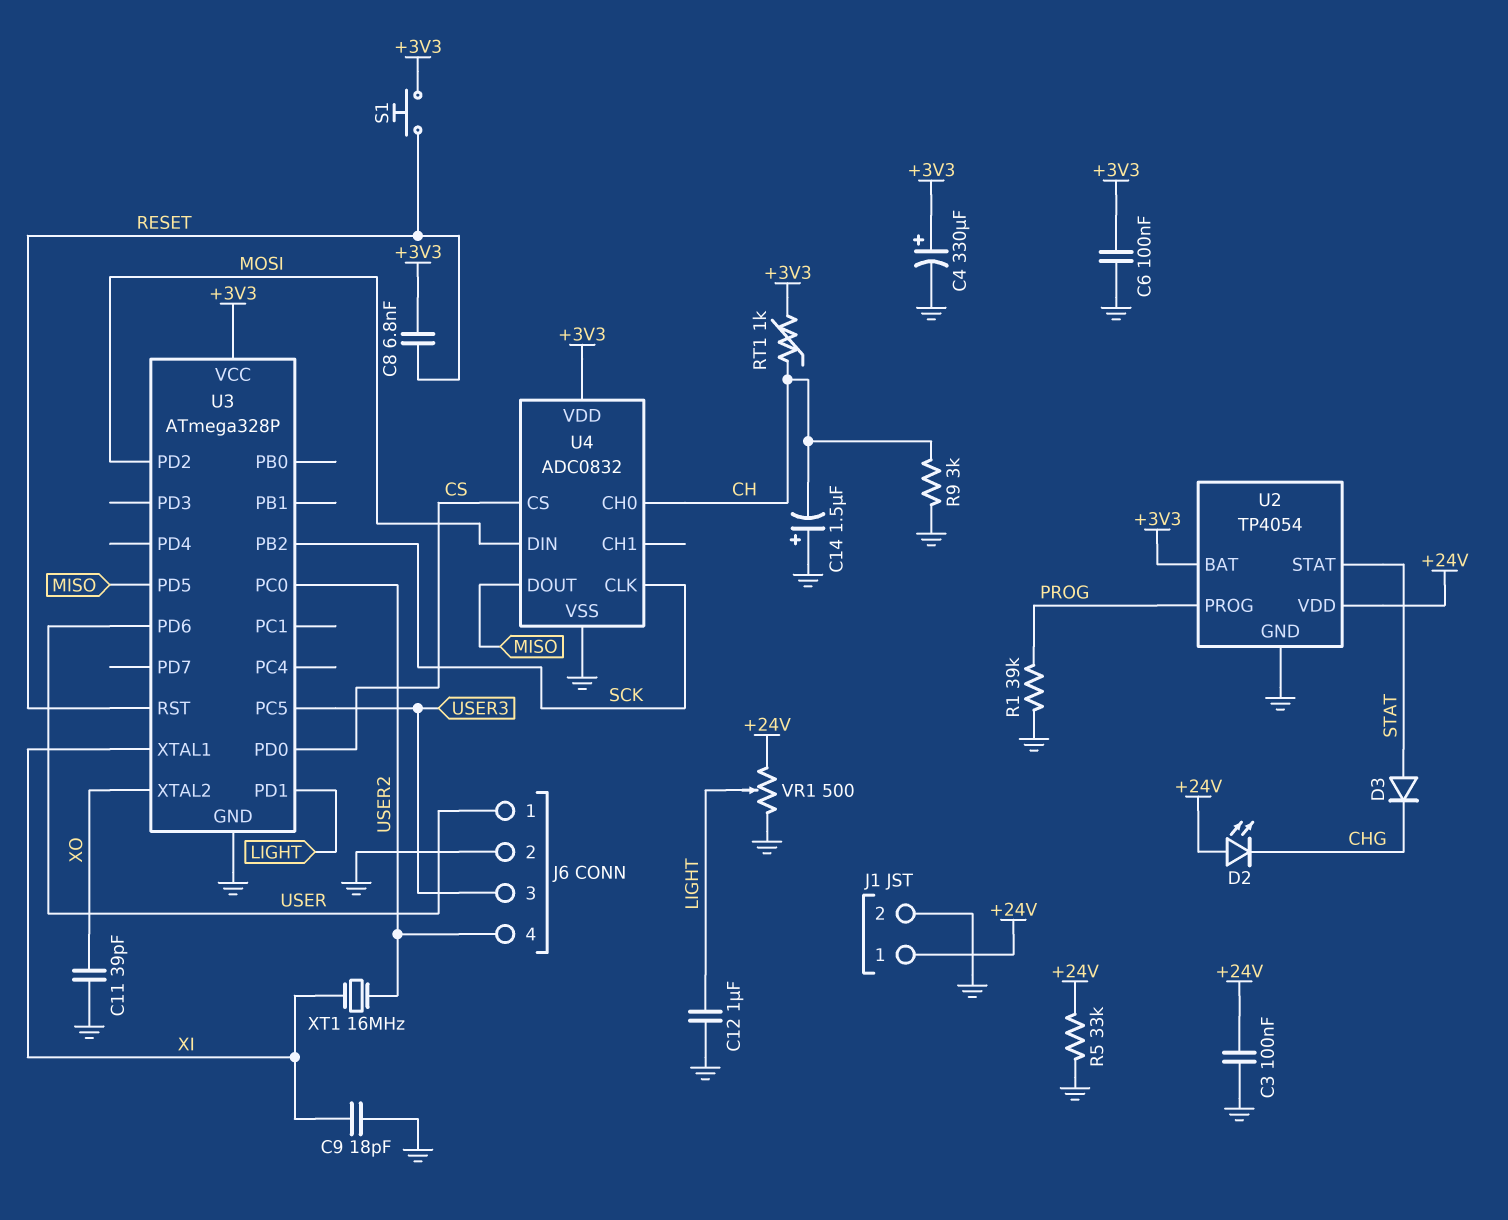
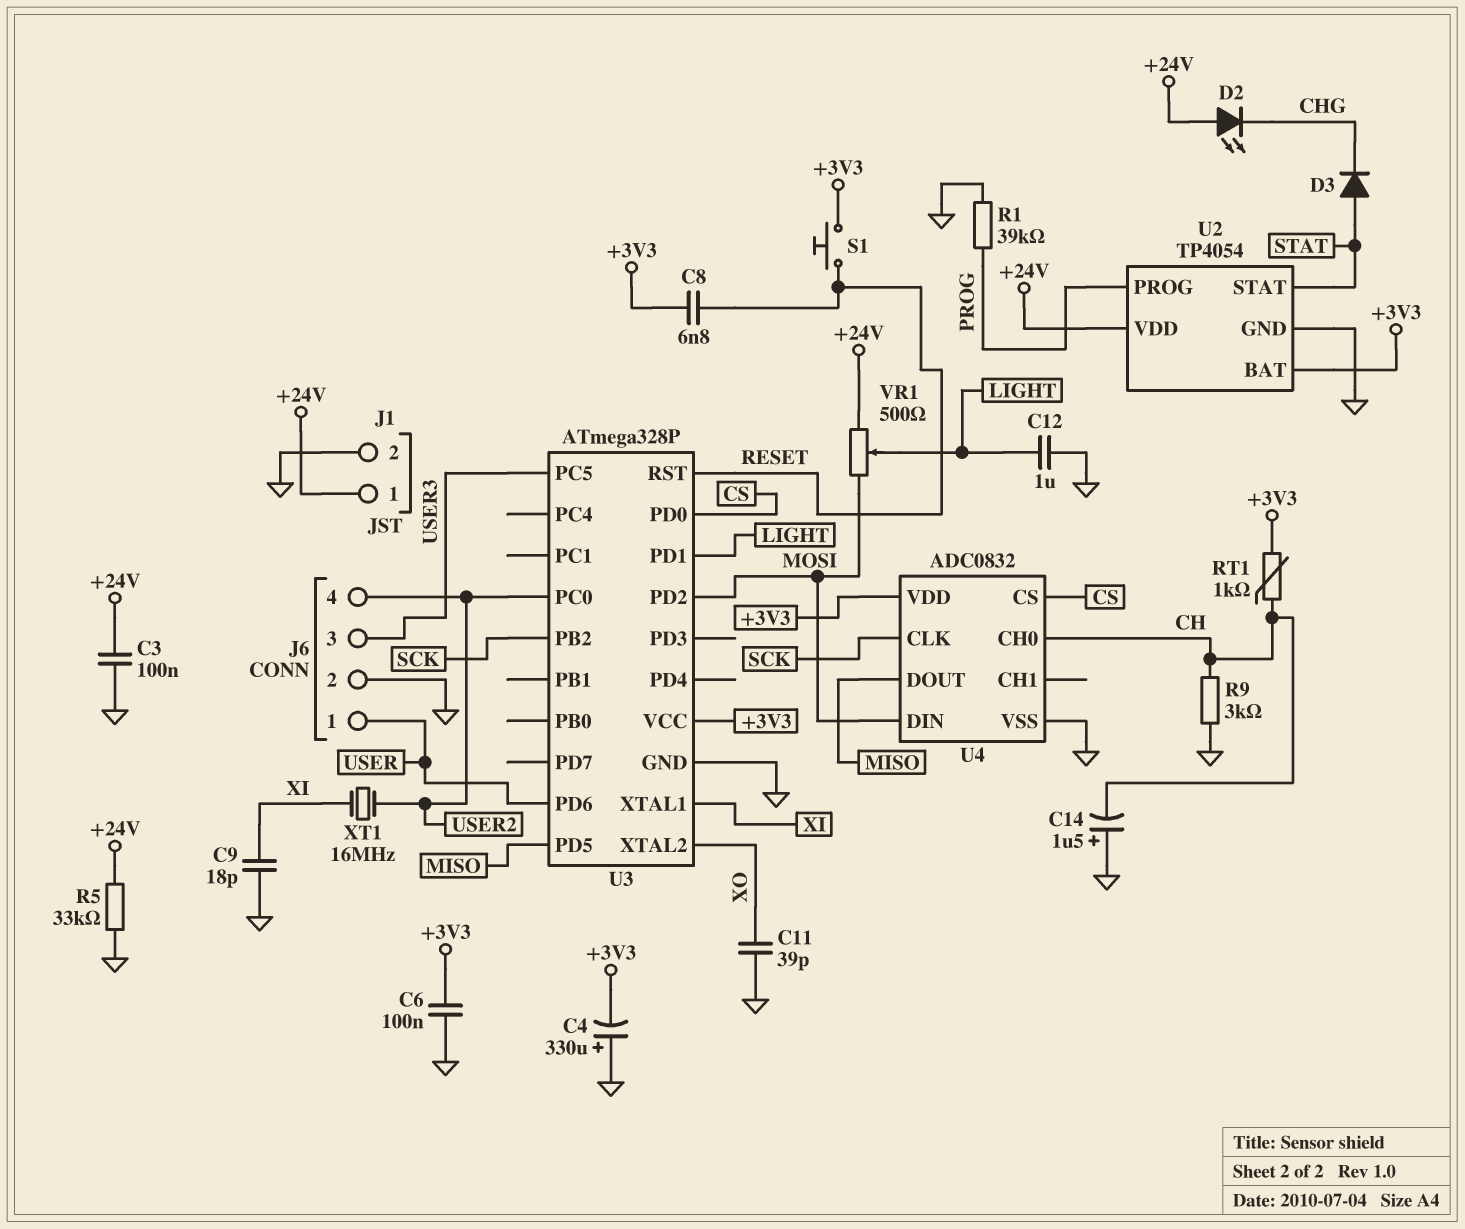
C4: 330uF (plus +3V3, minus GND) -> 330uF (plus GND, minus +3V3)
VR1: 500 (+24V, GND, wiper LIGHT) -> 500 (+24V, MOSI, wiper LIGHT)

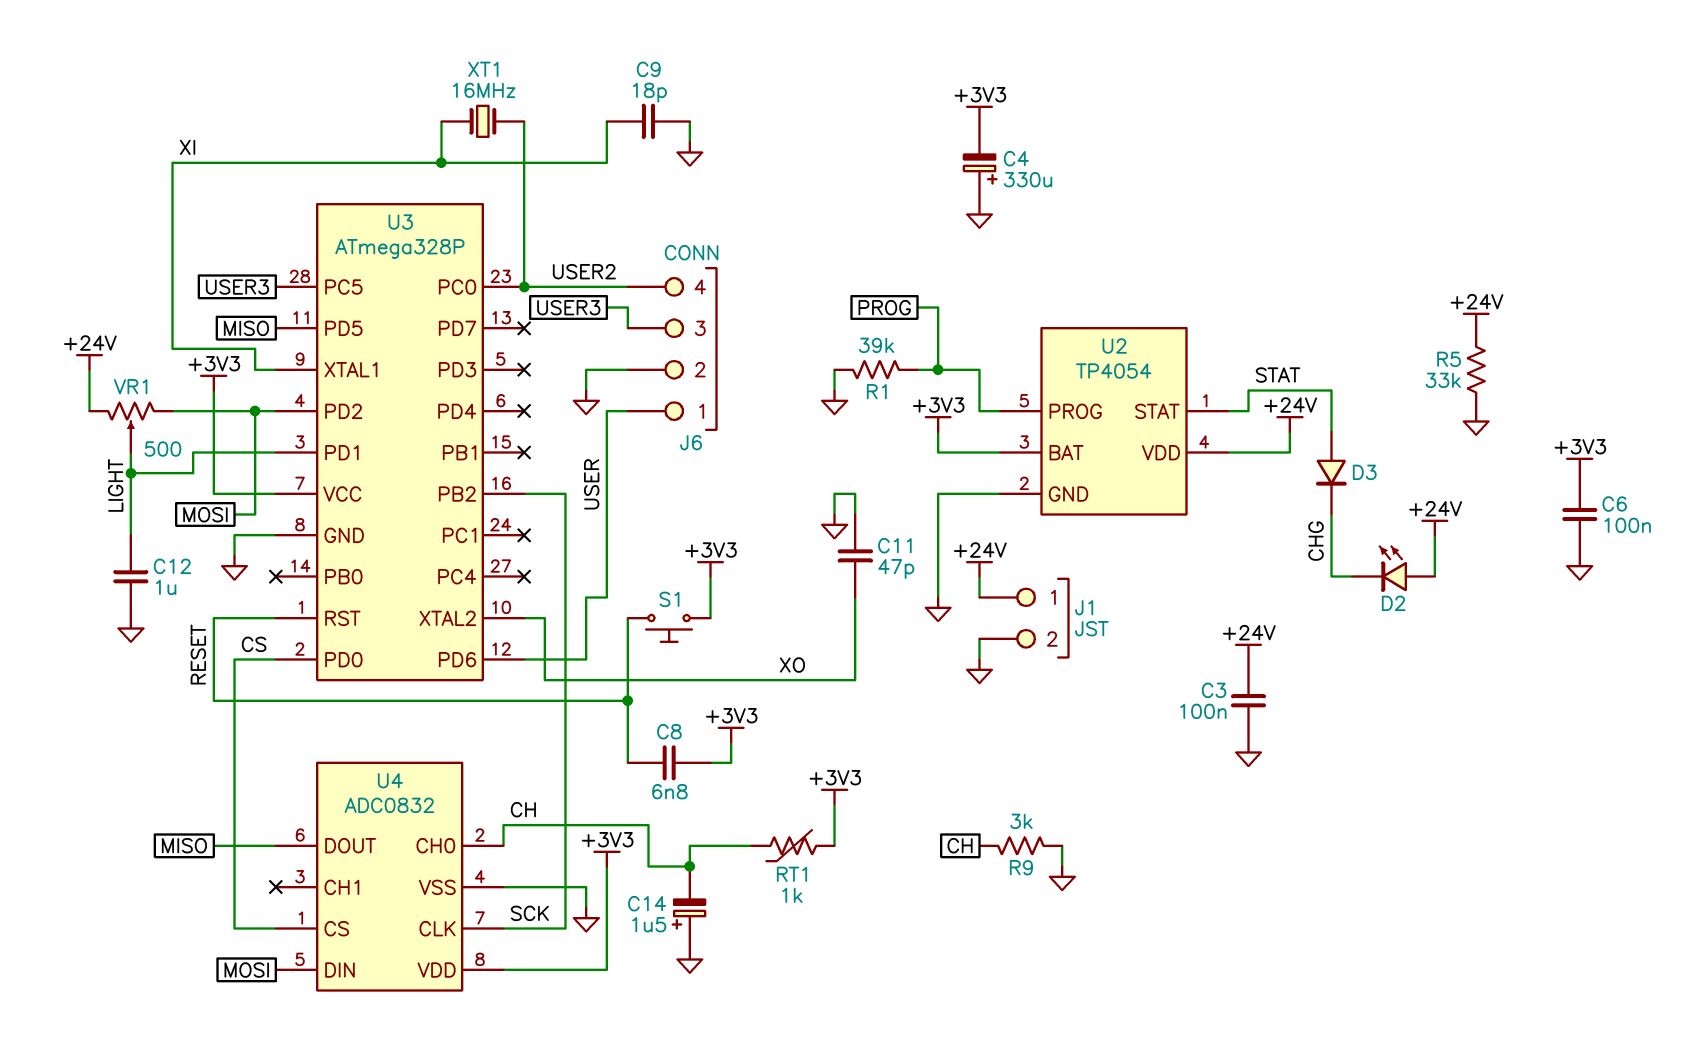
C11: 39pF (GND, XO) -> 47pF (GND, XO)

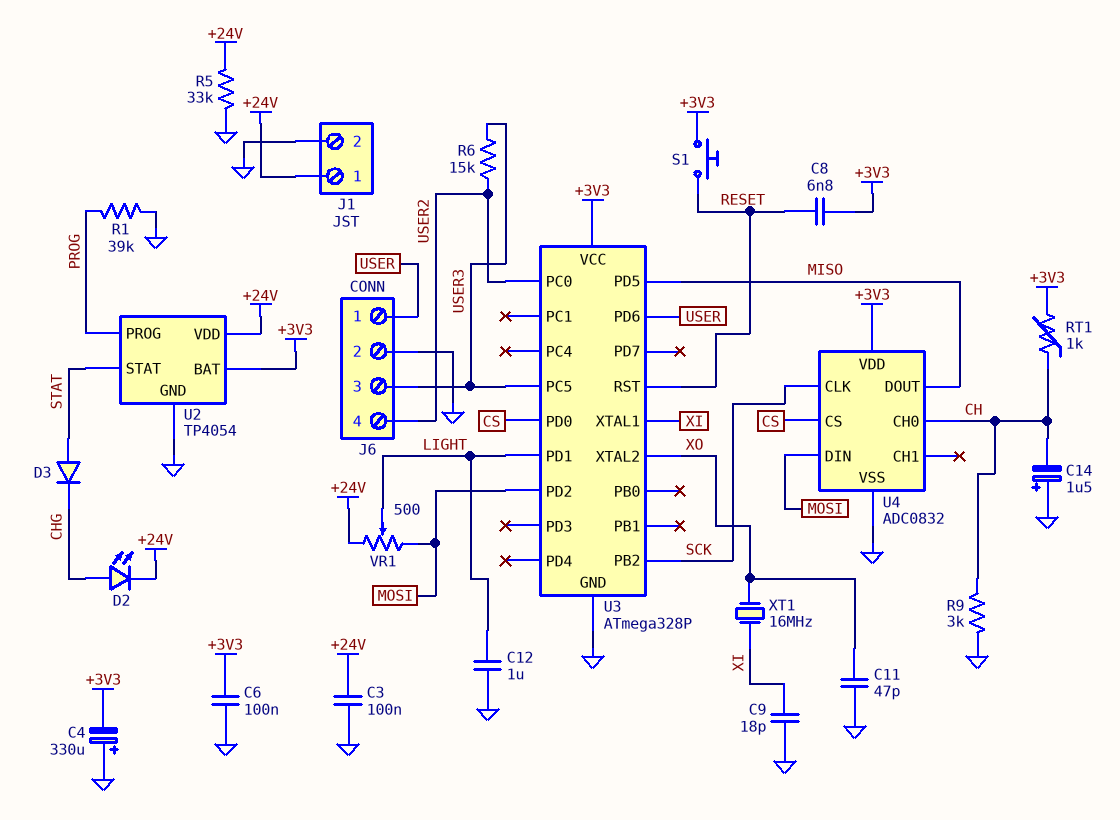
D2: LED (A +24V, K CHG) -> LED (A CHG, K +24V)
R6: none -> 15k (USER2, USER3)
XT1: 16MHz (USER2, XI) -> 16MHz (XI, XO)

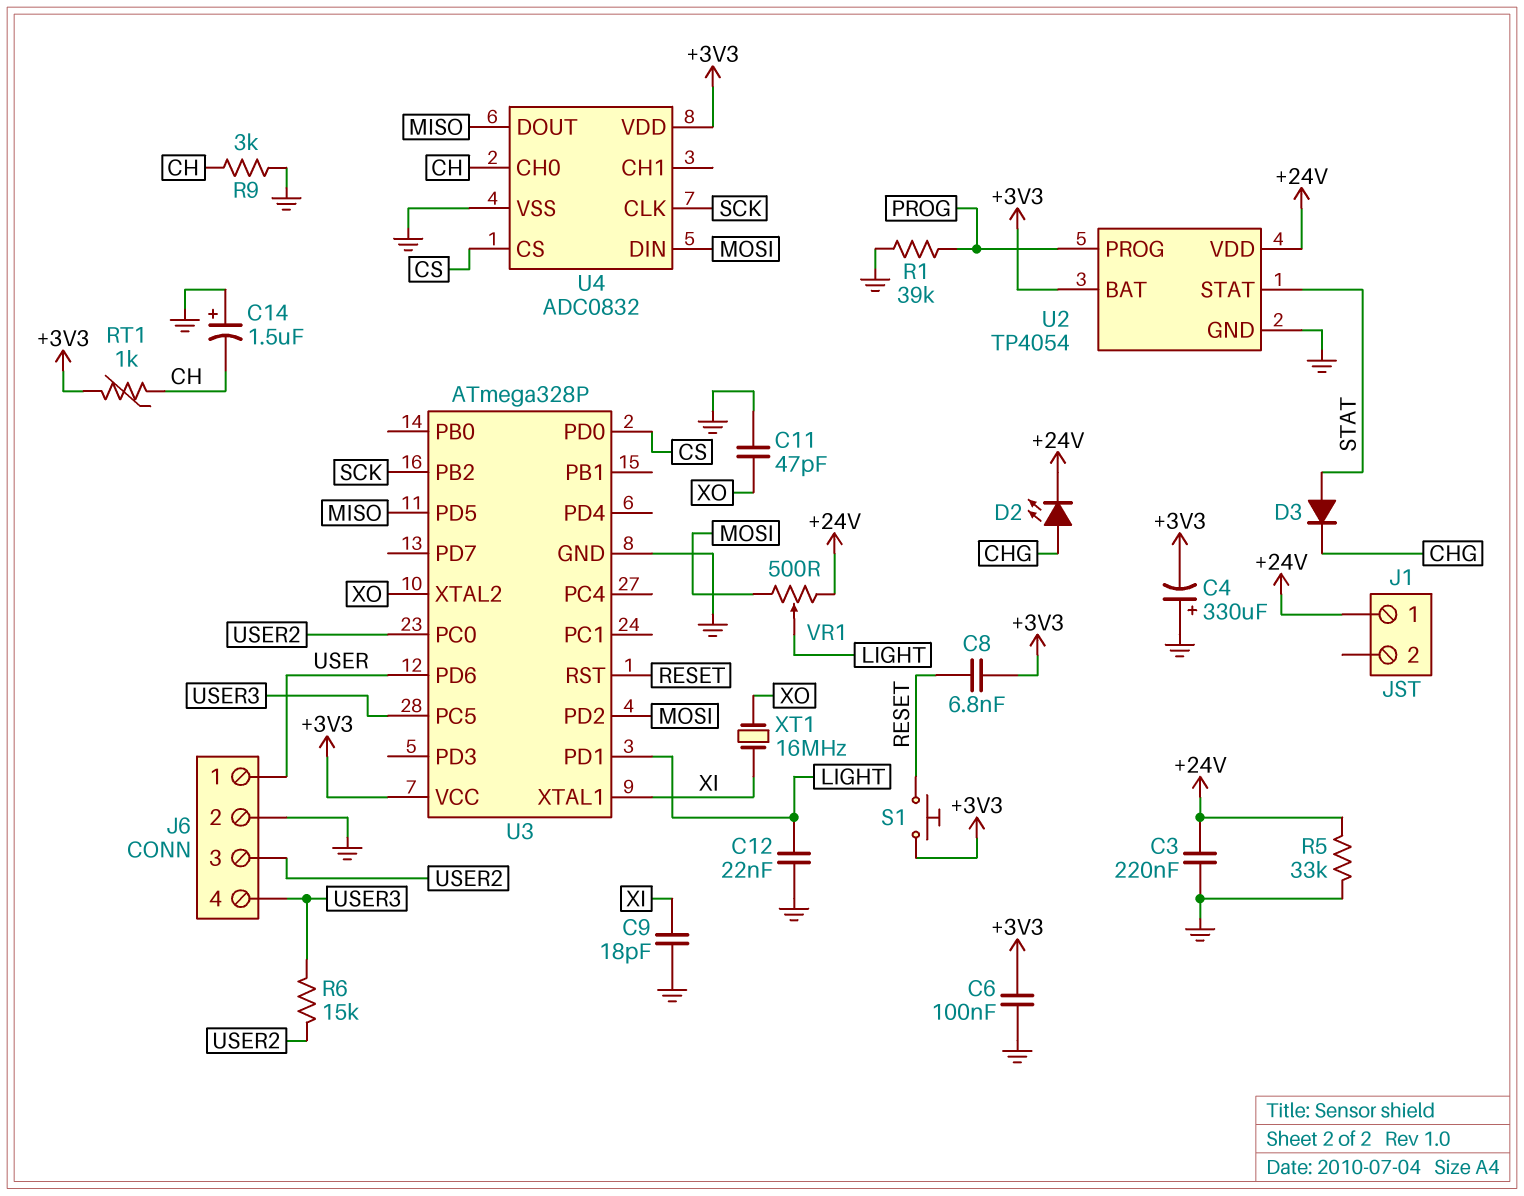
C3: 100nF (+24V, GND) -> 220nF (+24V, GND)
C12: 1uF (GND, LIGHT) -> 22nF (GND, LIGHT)
J1 pin 2: GND -> none
J6 pin 3: USER3 -> USER2
J6 pin 4: USER2 -> USER3

